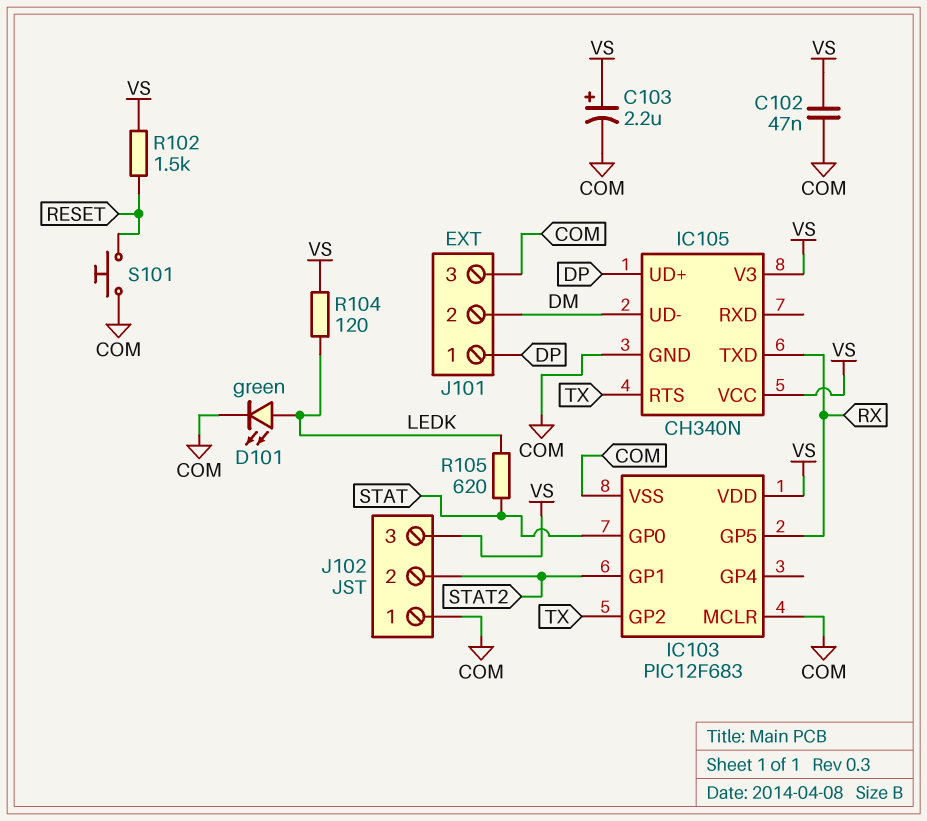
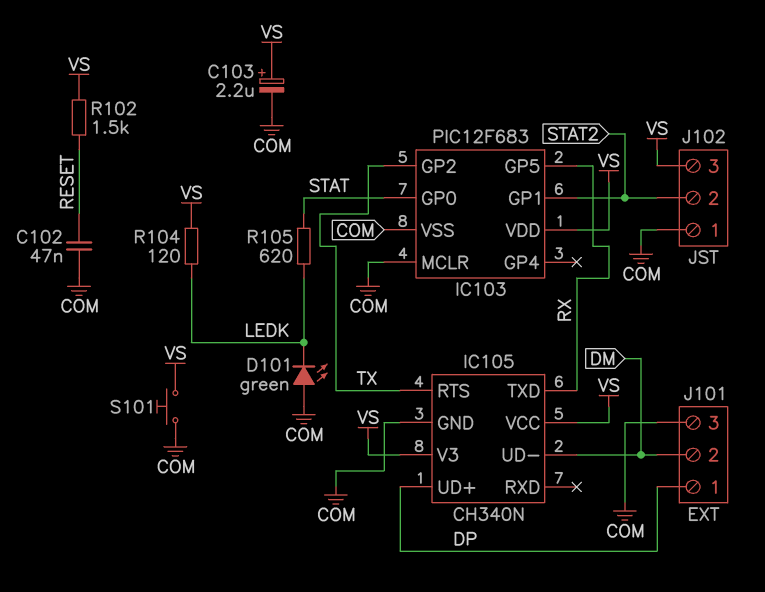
C102: 47nF (COM, VS) -> 47nF (COM, RESET)
D101: LED green (A LEDK, K COM) -> LED green (A COM, K LEDK)
S101: button (COM, RESET) -> button (COM, VS)

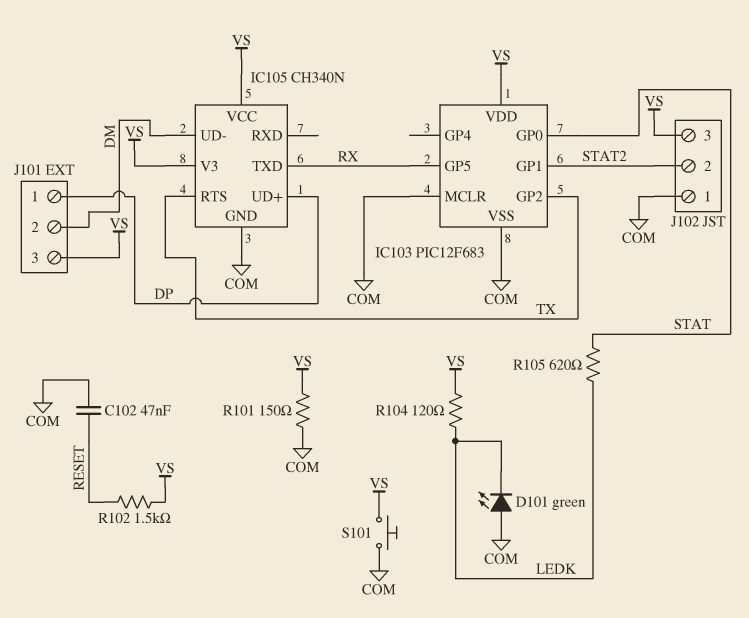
C103: 2.2uF (plus VS, minus COM) -> none
J101 pin 3: COM -> VS
R101: none -> 150 (COM, VS)

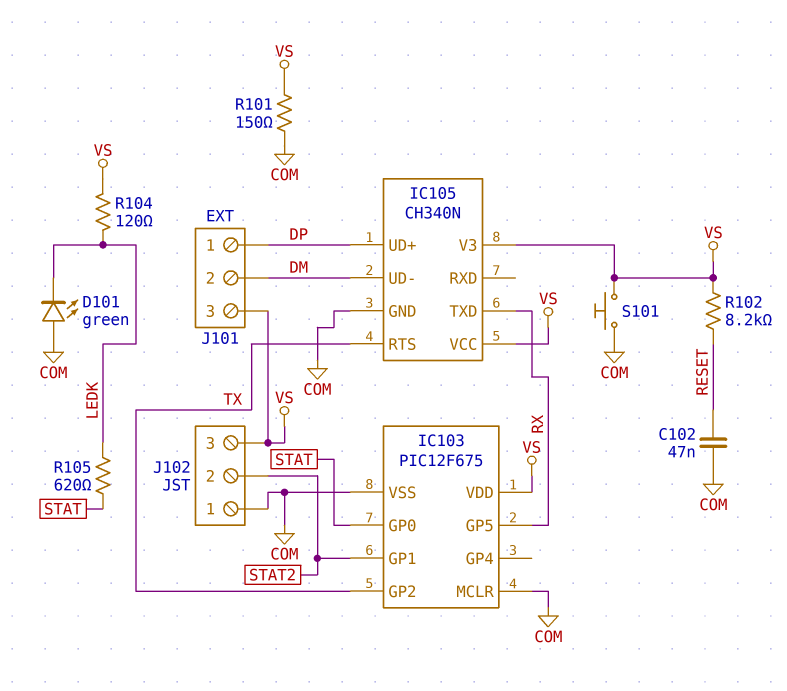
IC103: PIC12F683 -> PIC12F675
R102: 1.5k (RESET, VS) -> 8.2k (RESET, VS)

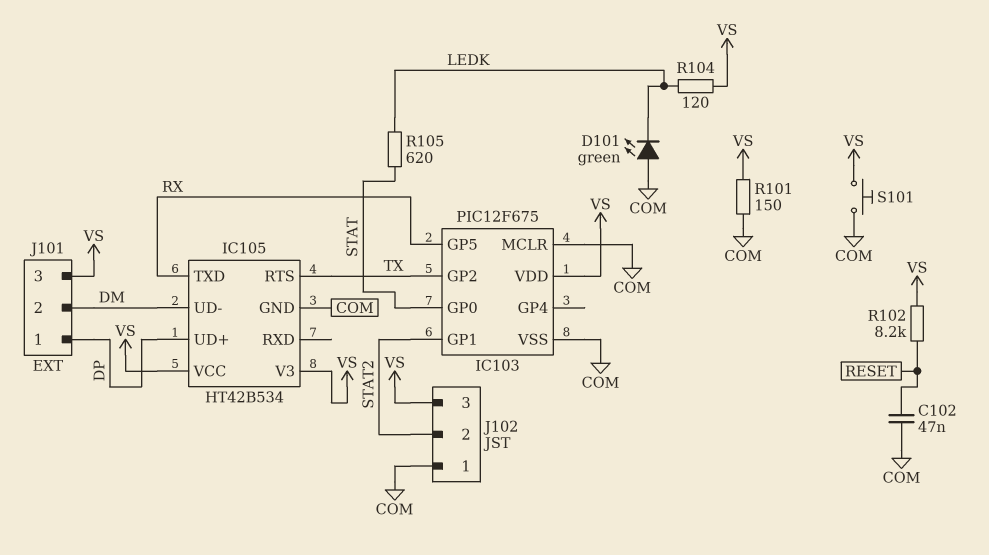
IC105: CH340N -> HT42B534

